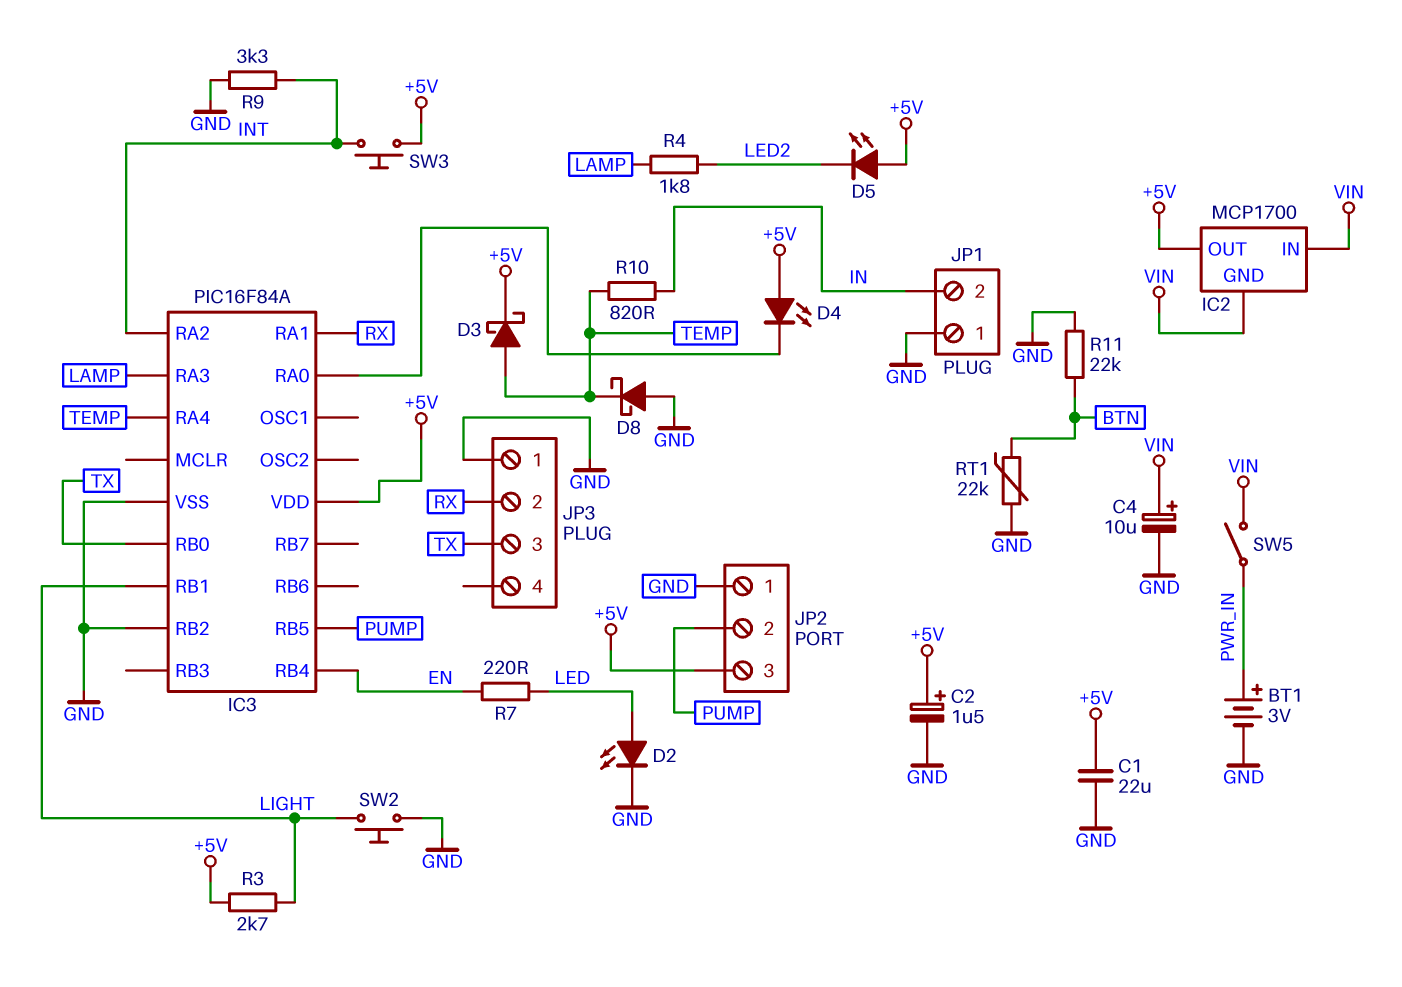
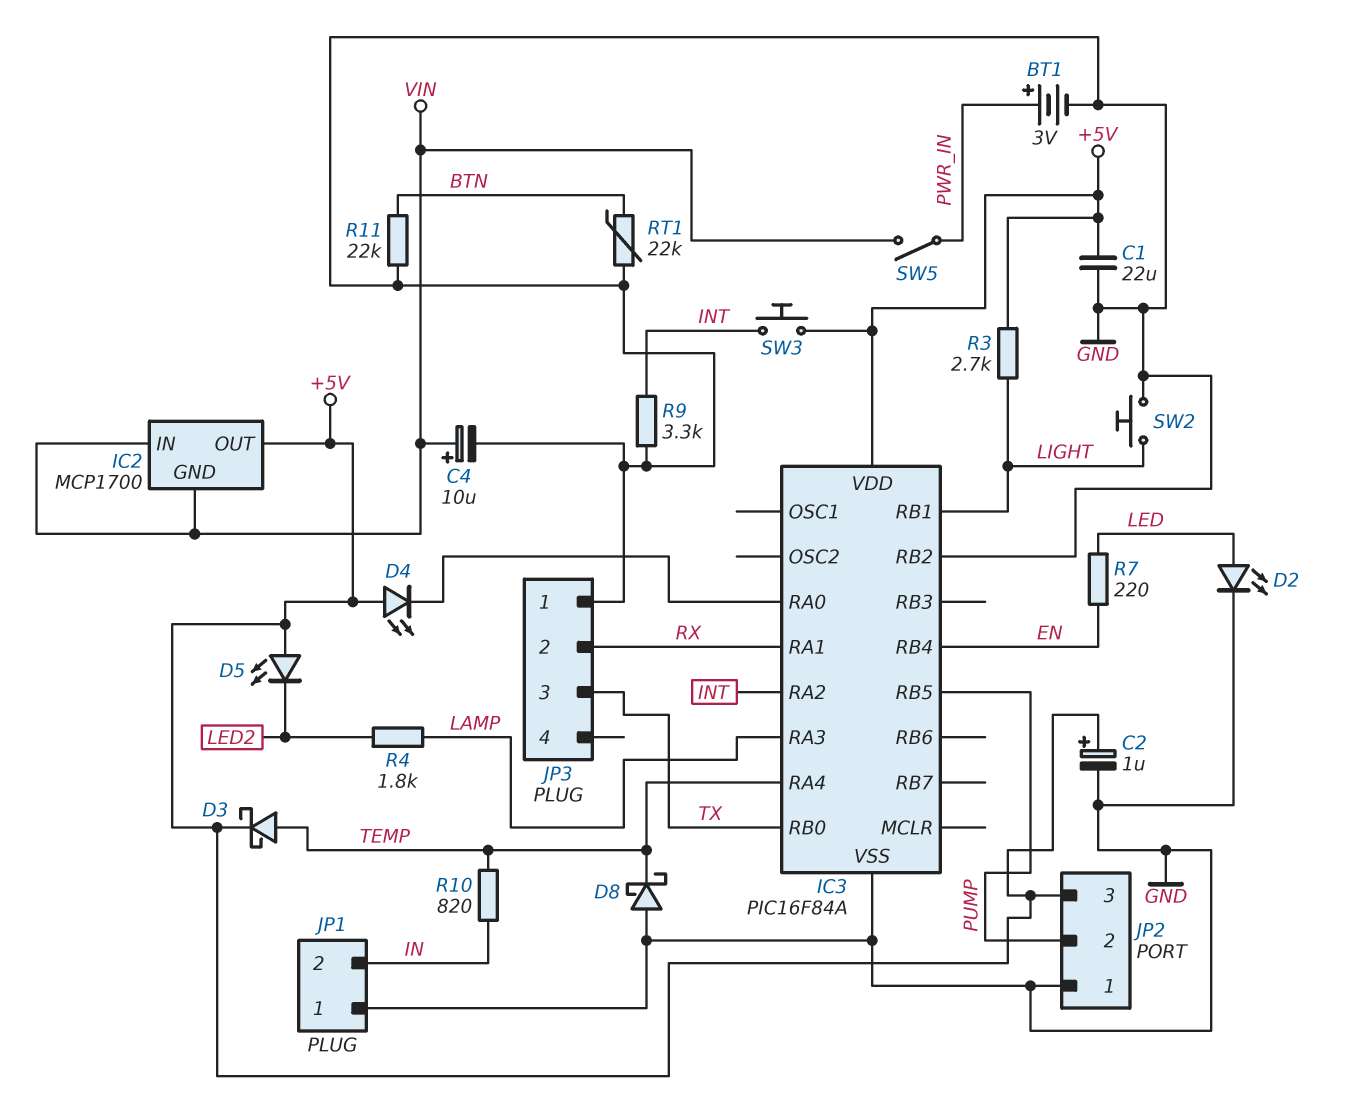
C2: 1.5uF (plus +5V, minus GND) -> 1uF (plus +5V, minus GND)

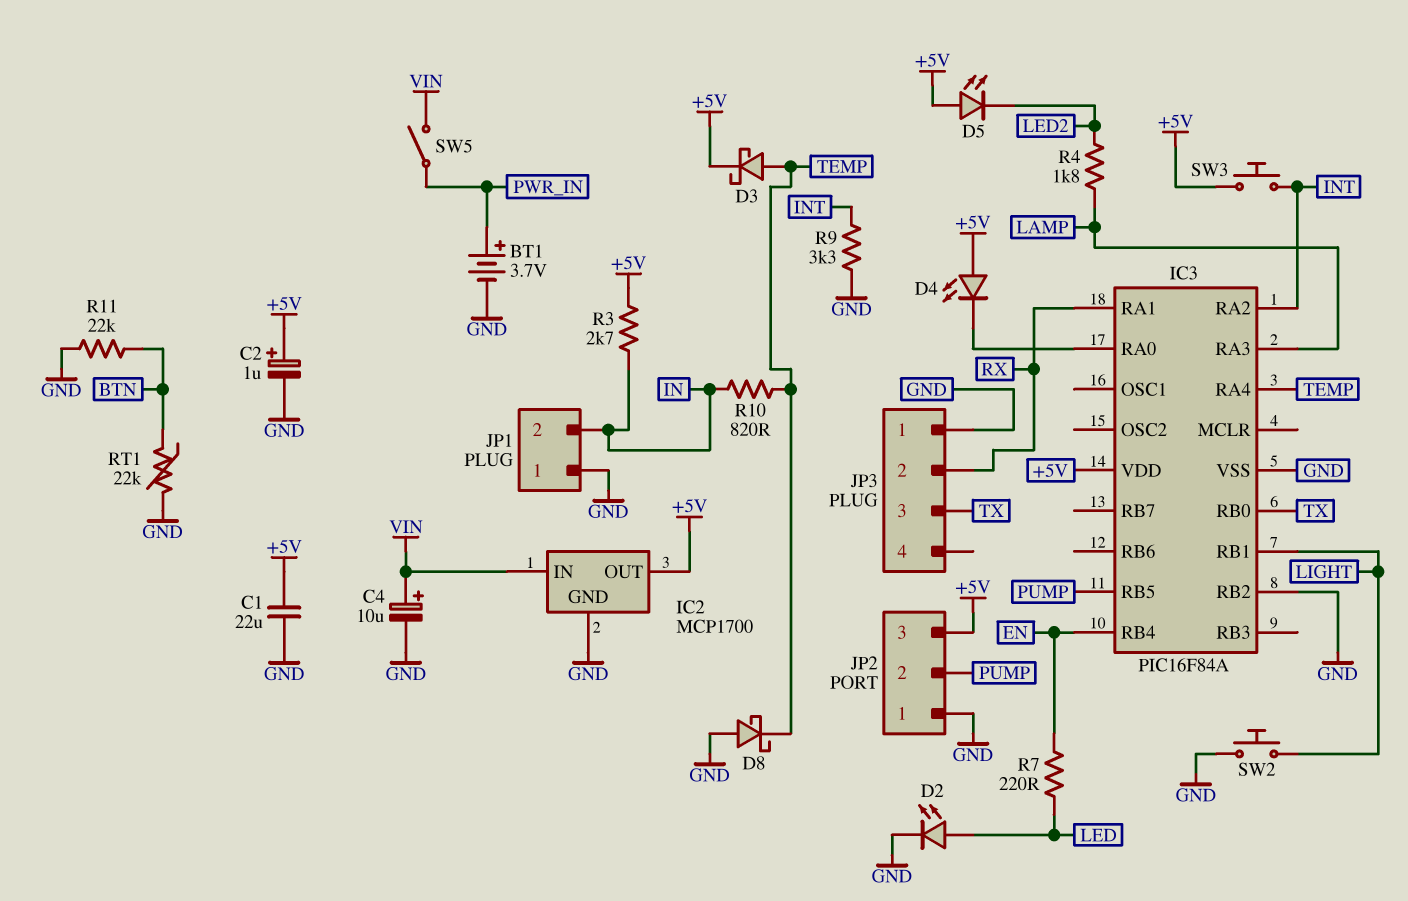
BT1: 3V (plus PWR_IN, minus GND) -> 3.7V (plus PWR_IN, minus GND)
IC2 pin GND: VIN -> GND
R3: 2.7k (+5V, LIGHT) -> 2.7k (+5V, IN)

